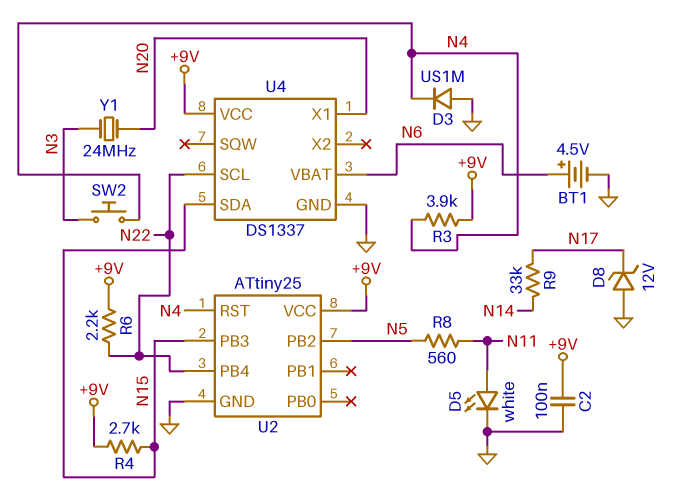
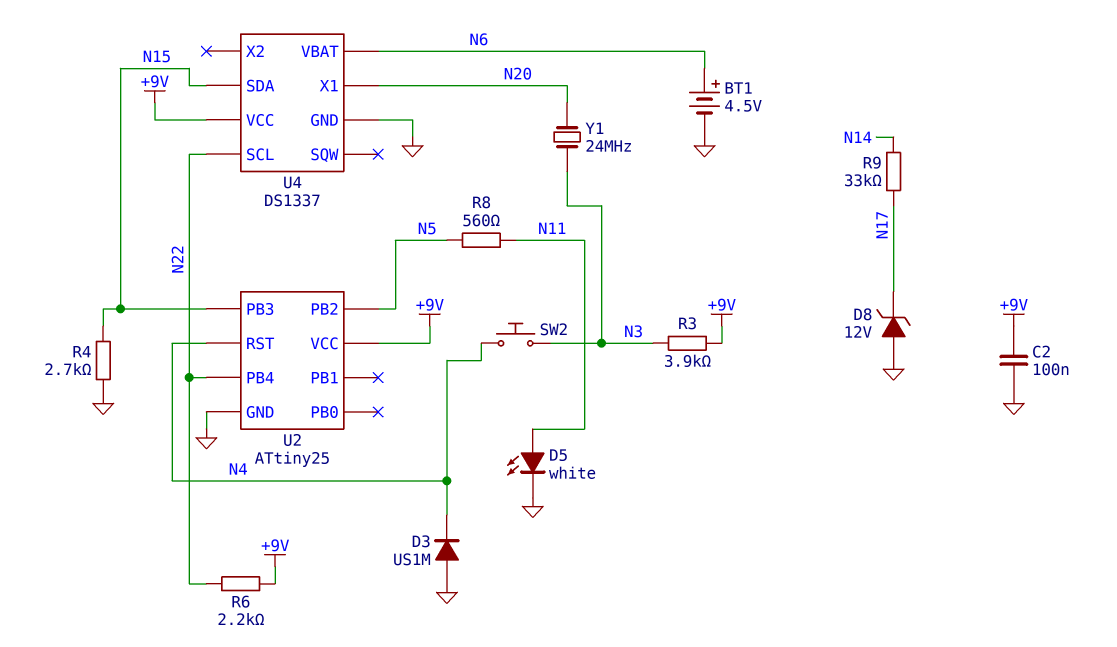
R3: 3.9k (+9V, N4) -> 3.9k (+9V, N3)
R4: 2.7k (+9V, N15) -> 2.7k (GND, N15)

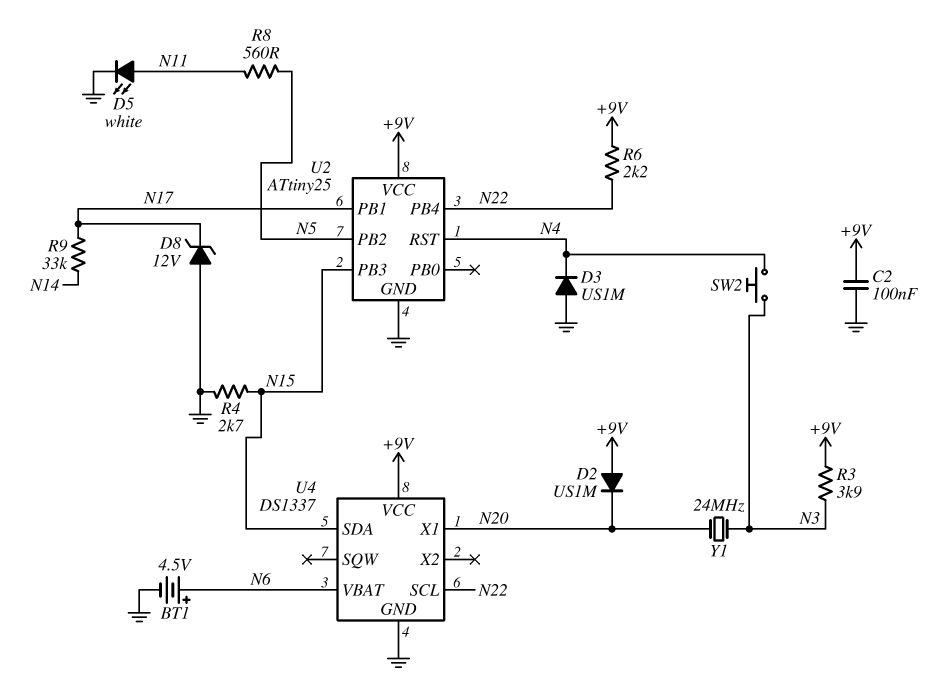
D2: none -> diode US1M (A +9V, K N20)
U2 pin PB1: none -> N17

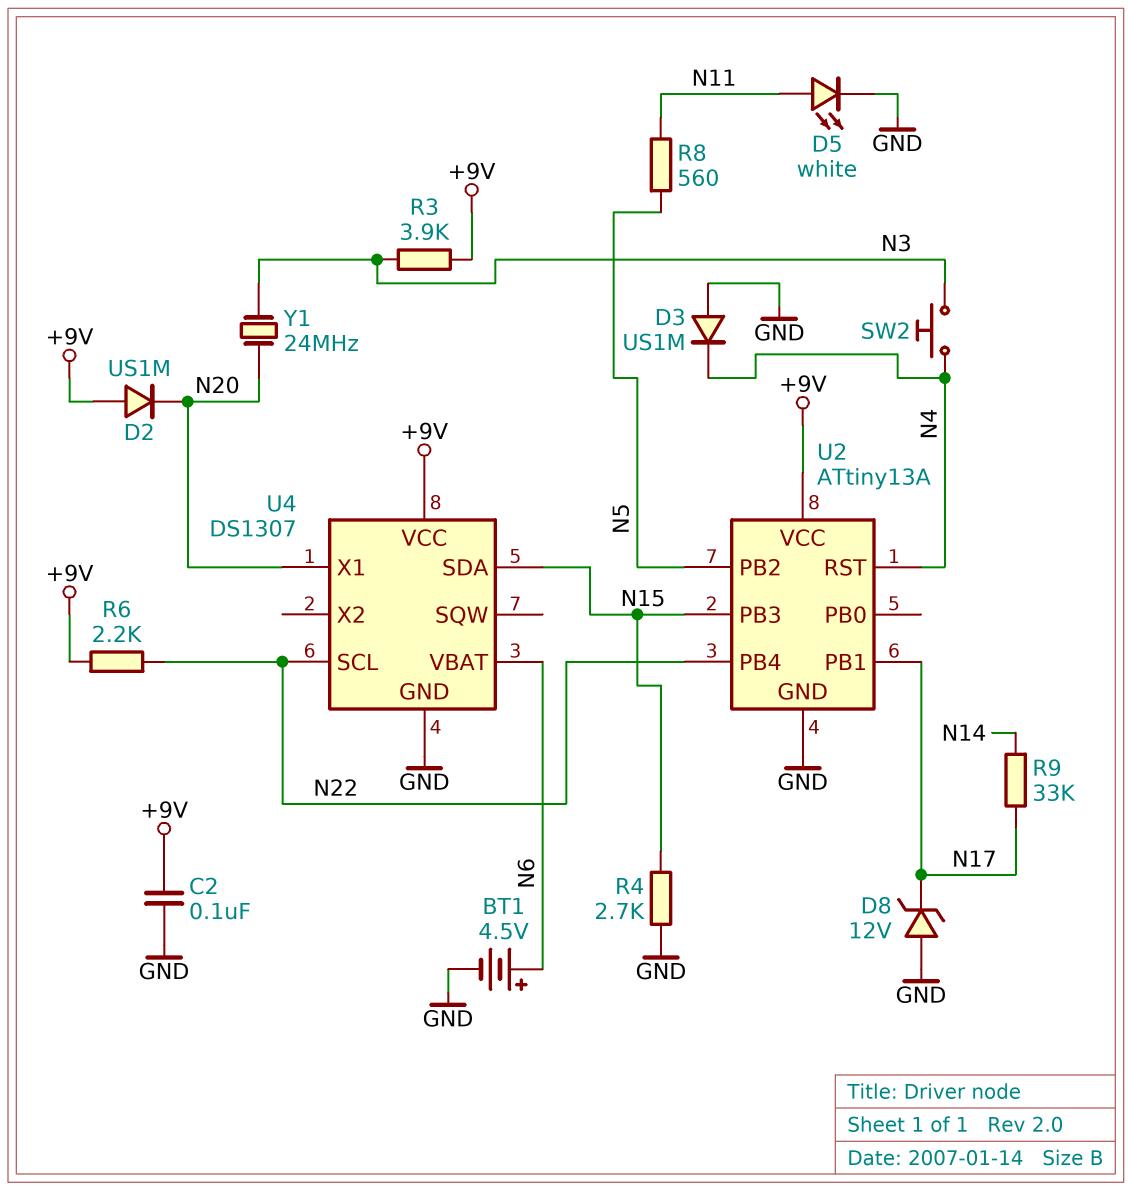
U2: ATtiny25 -> ATtiny13A
U4: DS1337 -> DS1307

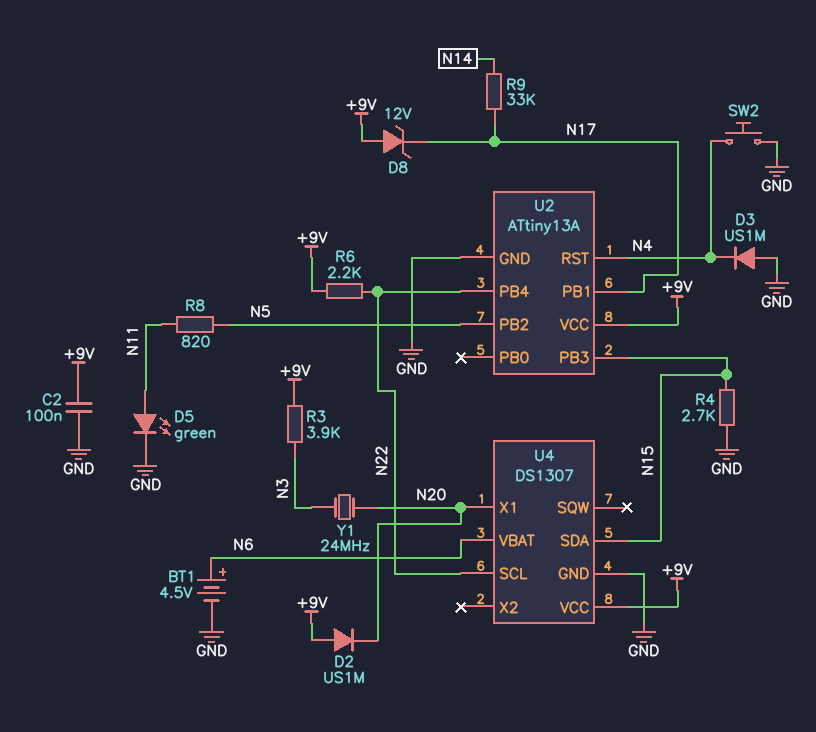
D5: LED white (A N11, K GND) -> LED green (A N11, K GND)
D8: zener 12V (A GND, K N17) -> zener 12V (A +9V, K N17)
R8: 560 (N5, N11) -> 820 (N5, N11)
SW2: button (N3, N4) -> button (GND, N4)

